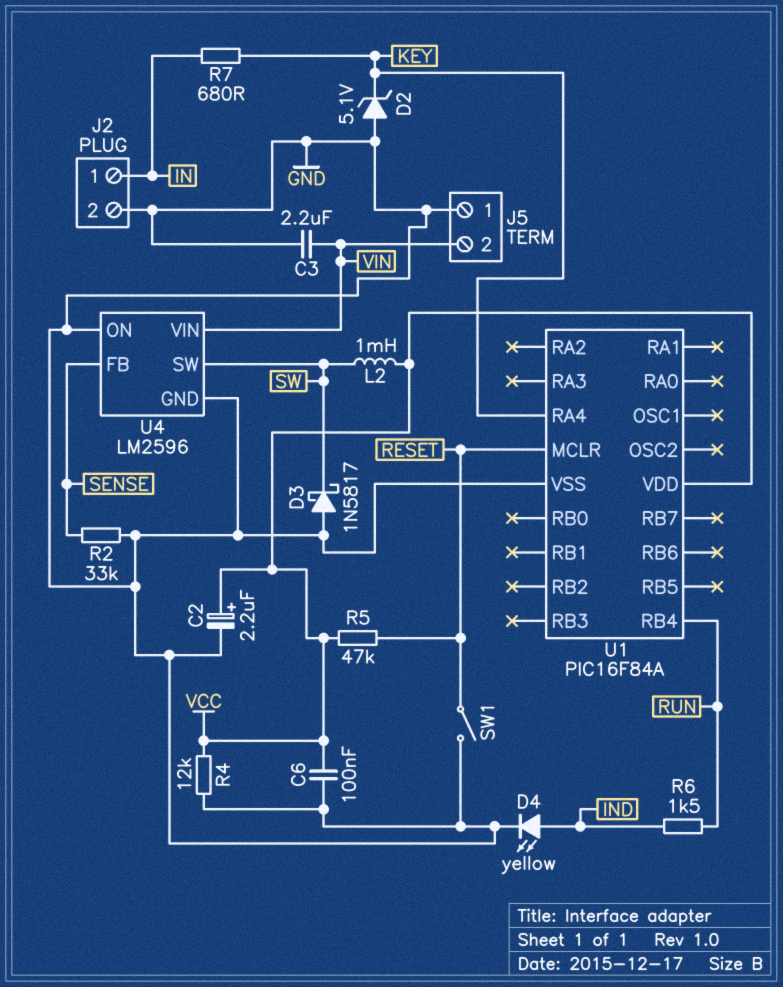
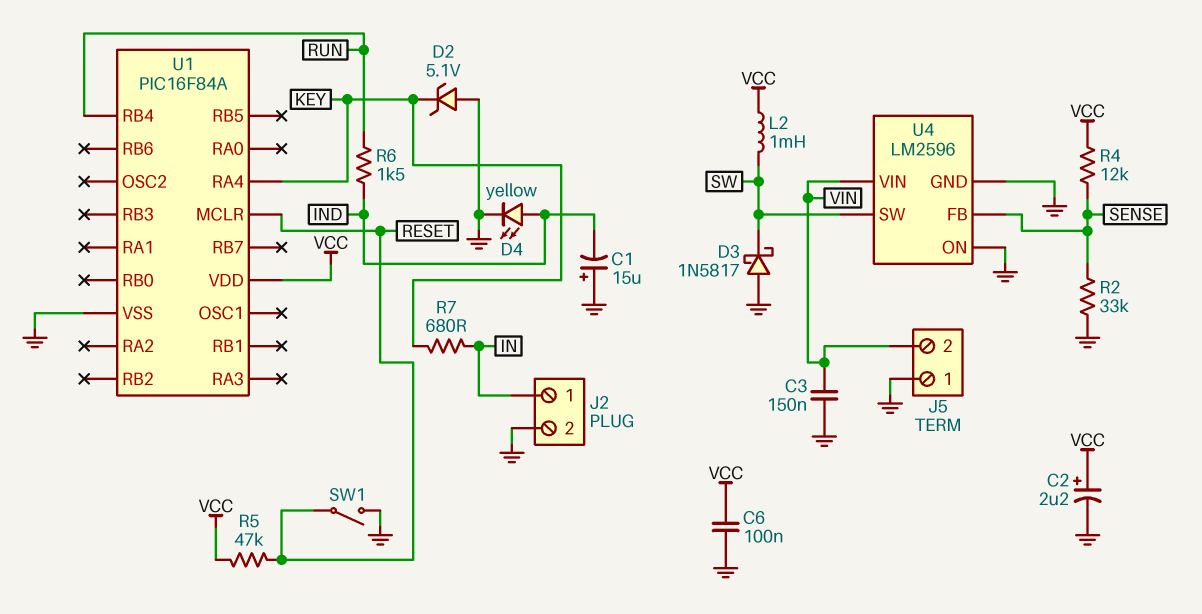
C1: none -> 15uF (plus GND, minus IND)
C3: 2.2uF (GND, VIN) -> 150nF (GND, VIN)
R4: 12k (GND, VCC) -> 12k (SENSE, VCC)

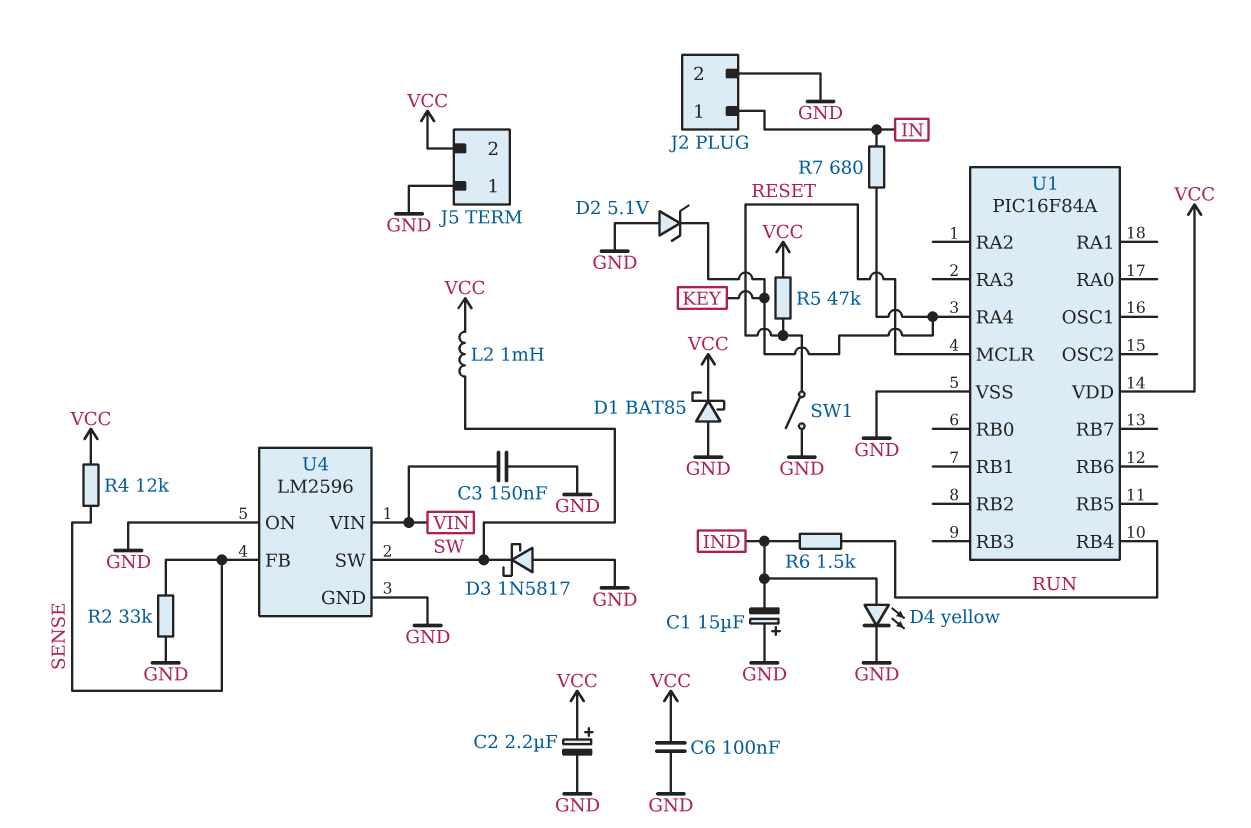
D1: none -> schottky BAT85 (A GND, K VCC)
J5 pin 2: VIN -> VCC

